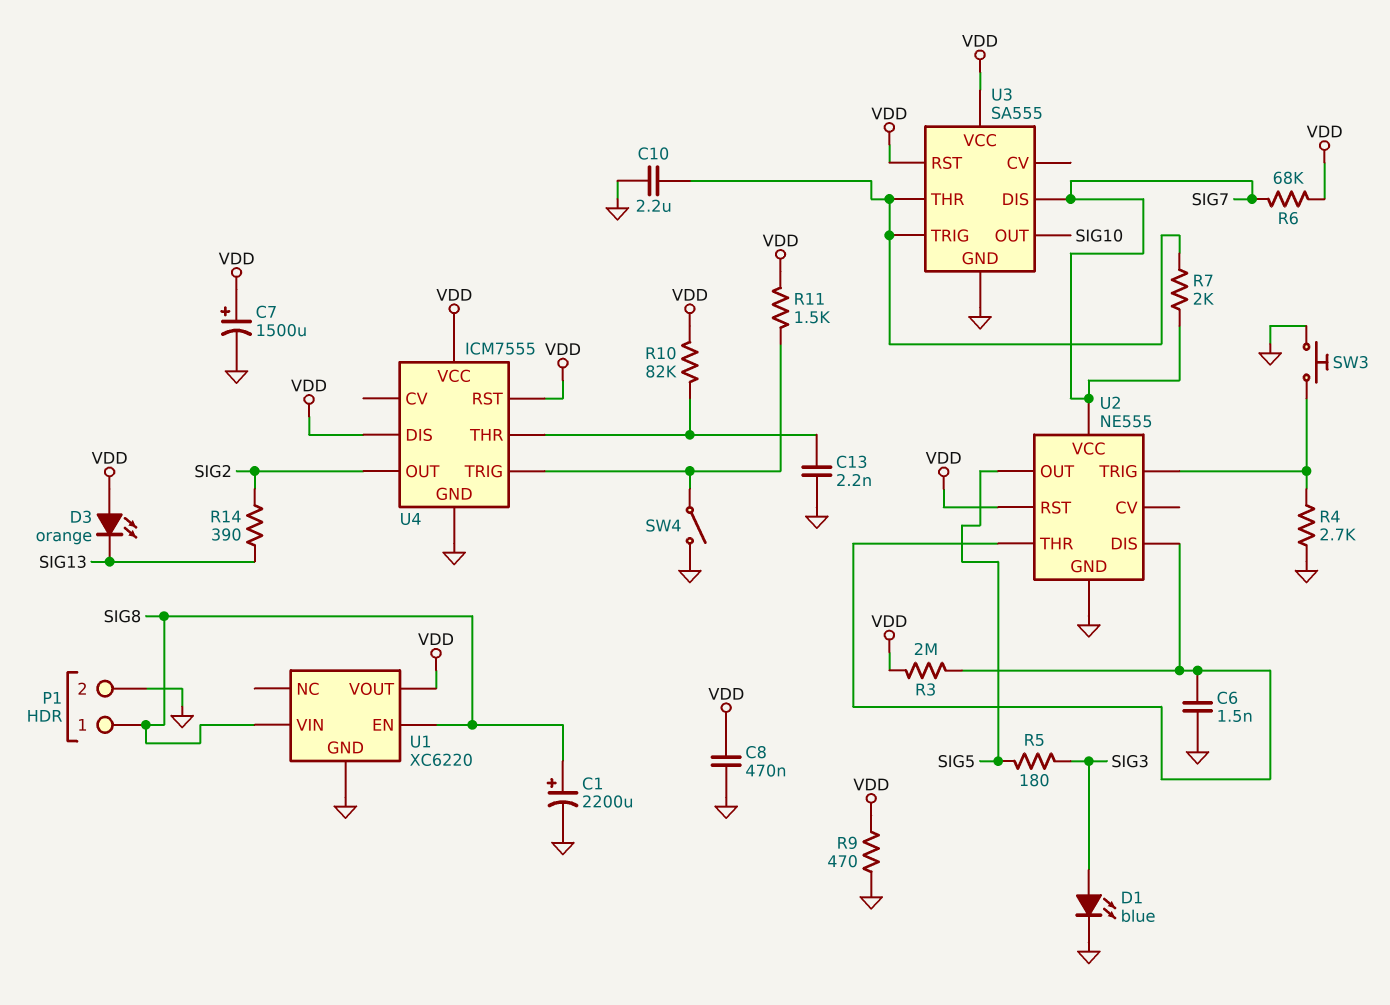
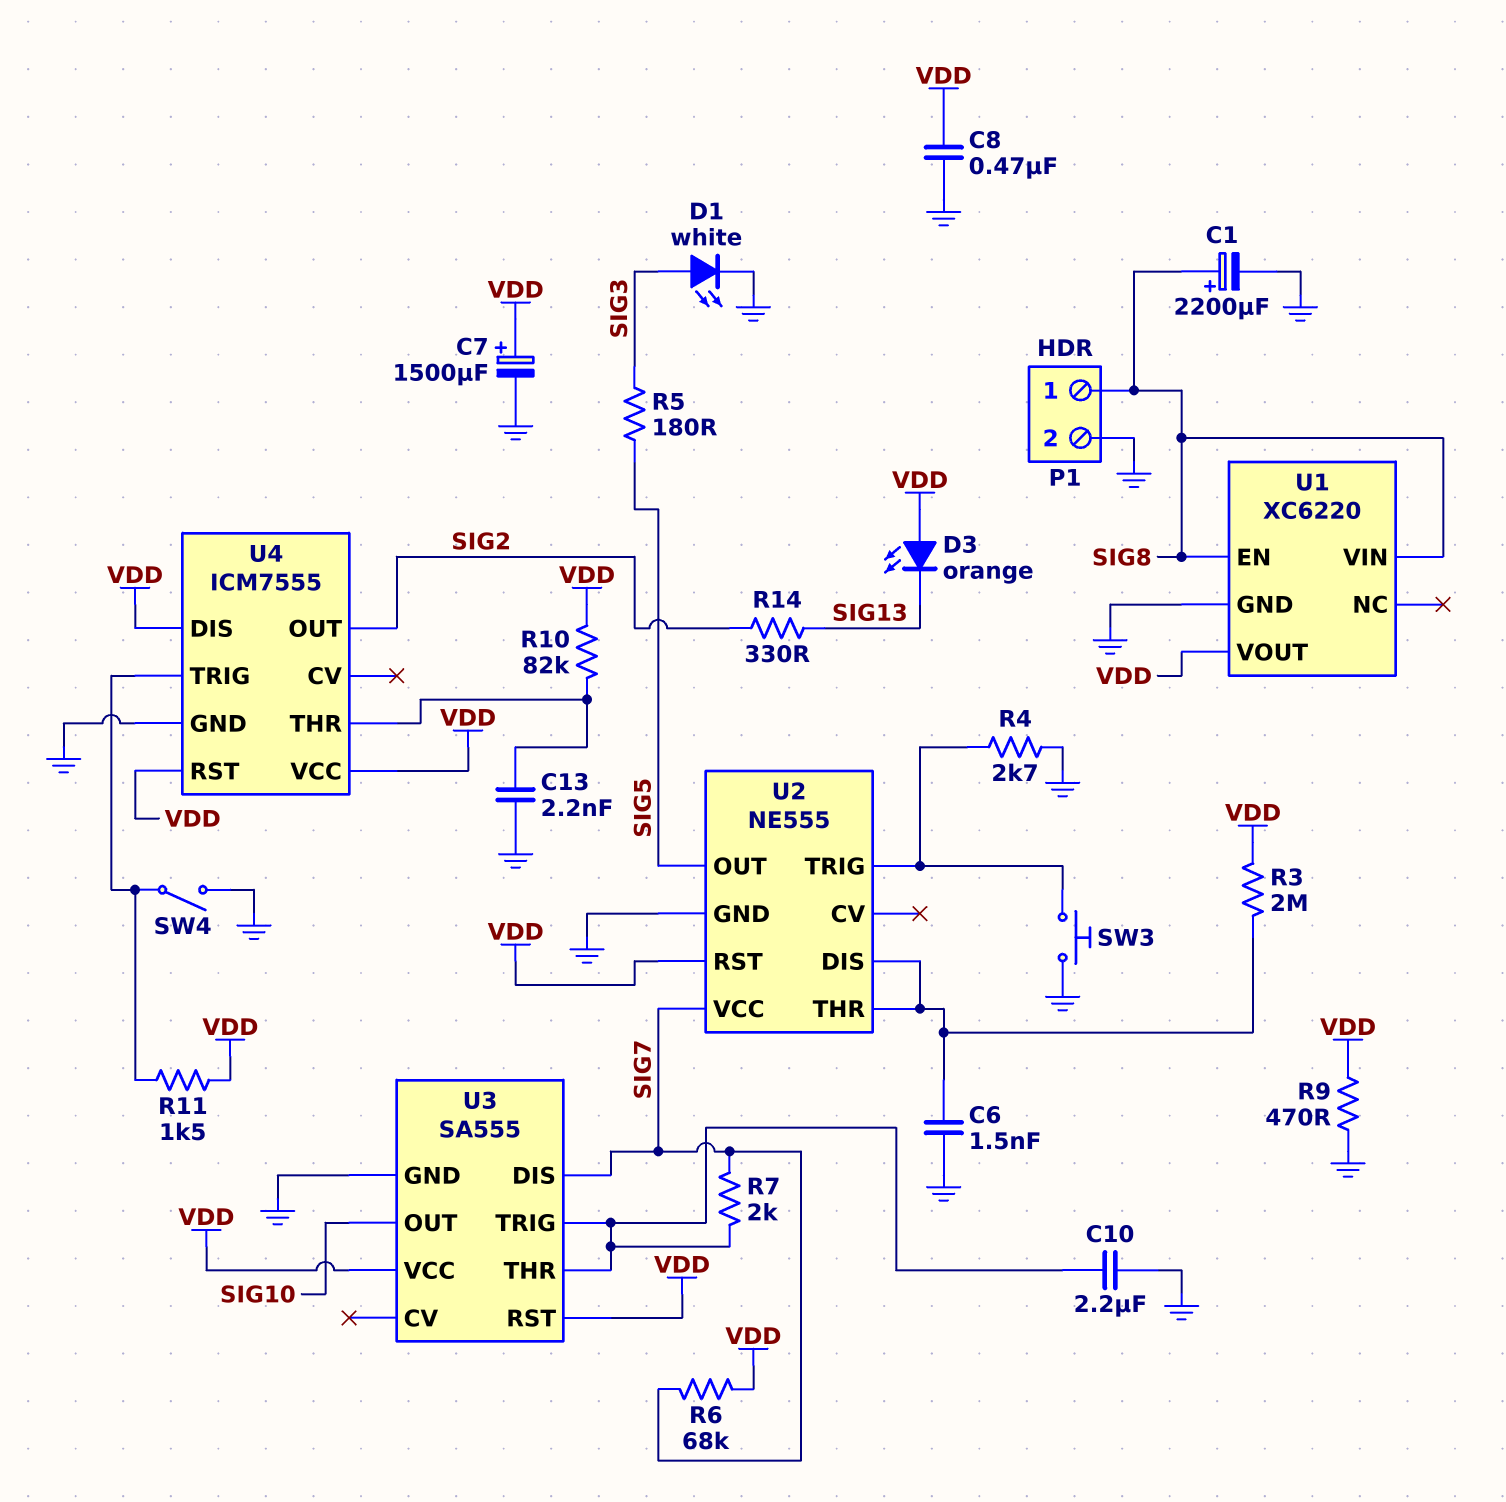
D1: LED blue (A SIG3, K GND) -> LED white (A SIG3, K GND)
R14: 390 (SIG2, SIG13) -> 330 (SIG2, SIG13)

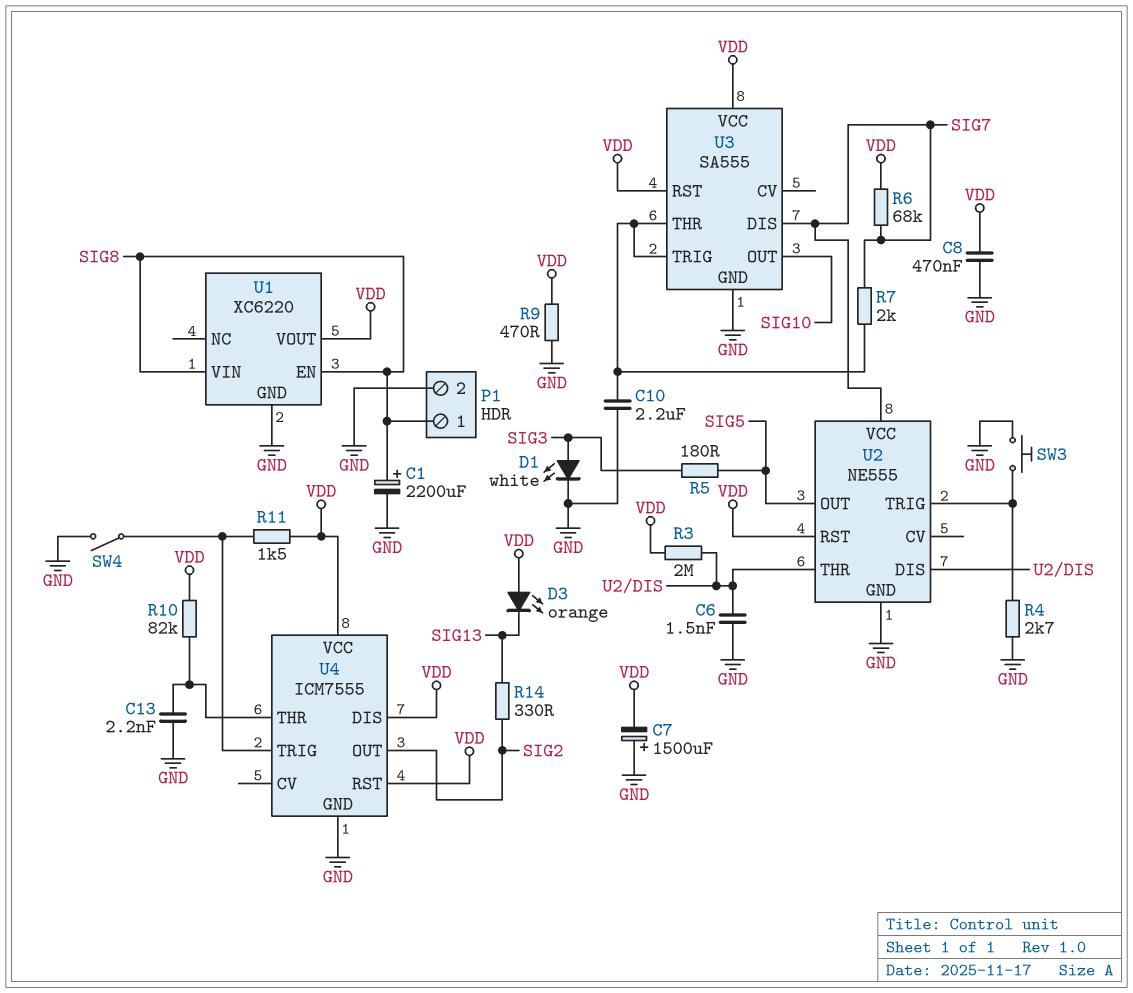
C7: 1500uF (plus VDD, minus GND) -> 1500uF (plus GND, minus VDD)

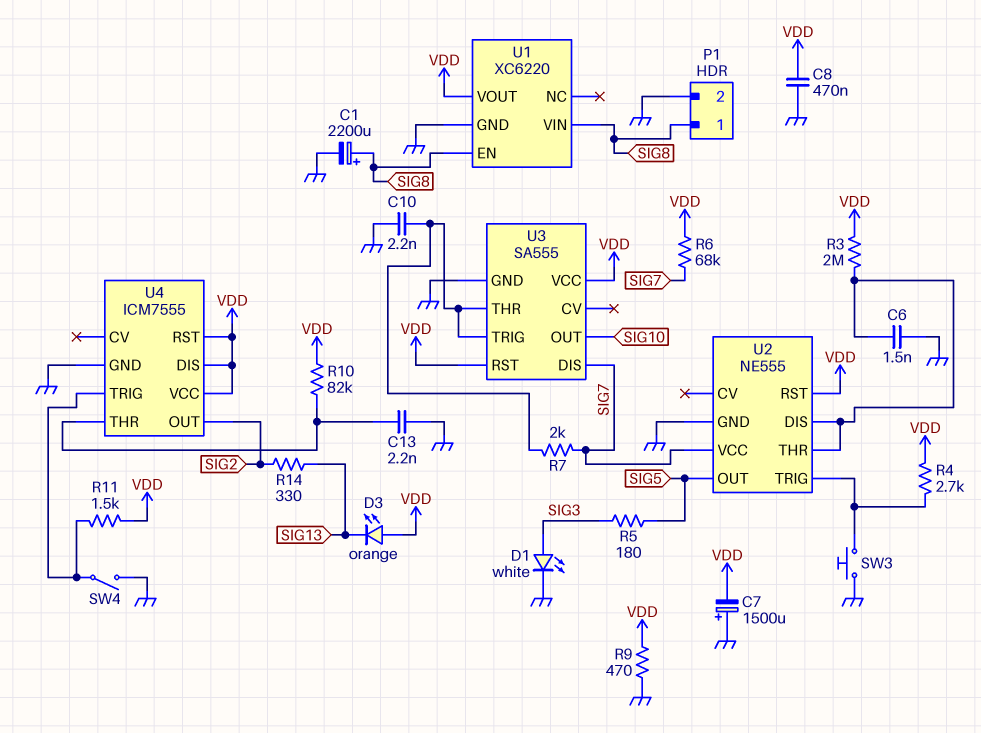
C10: 2.2uF (GND, U3/THR) -> 2.2nF (GND, U3/THR)
R4: 2.7k (GND, U2/TRIG) -> 2.7k (U2/TRIG, VDD)

